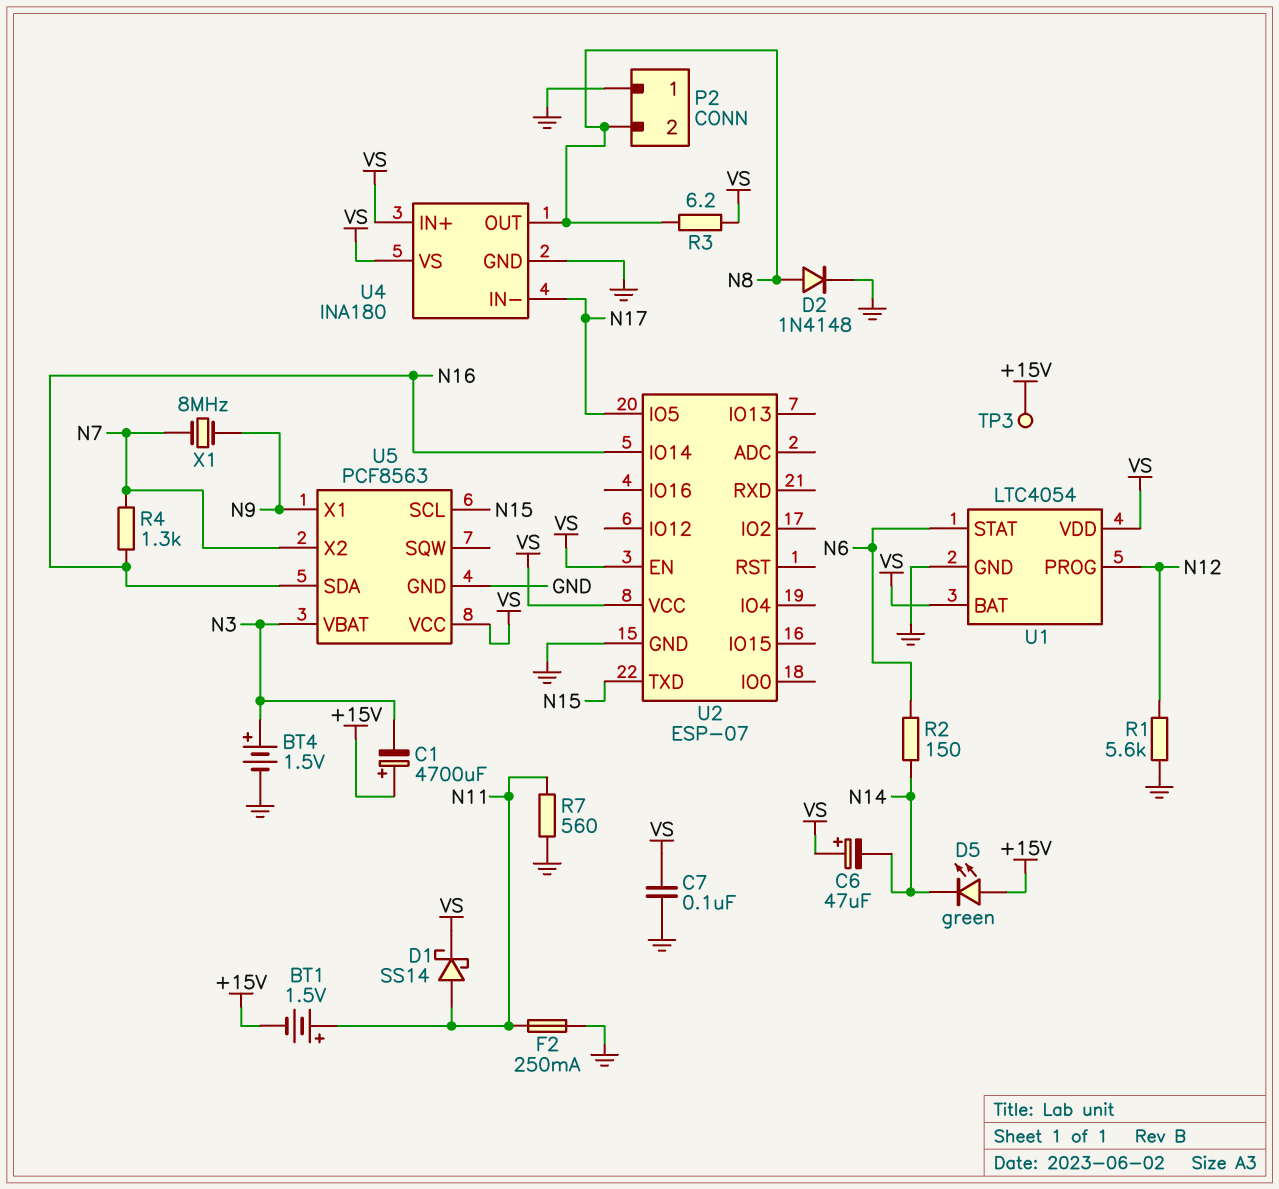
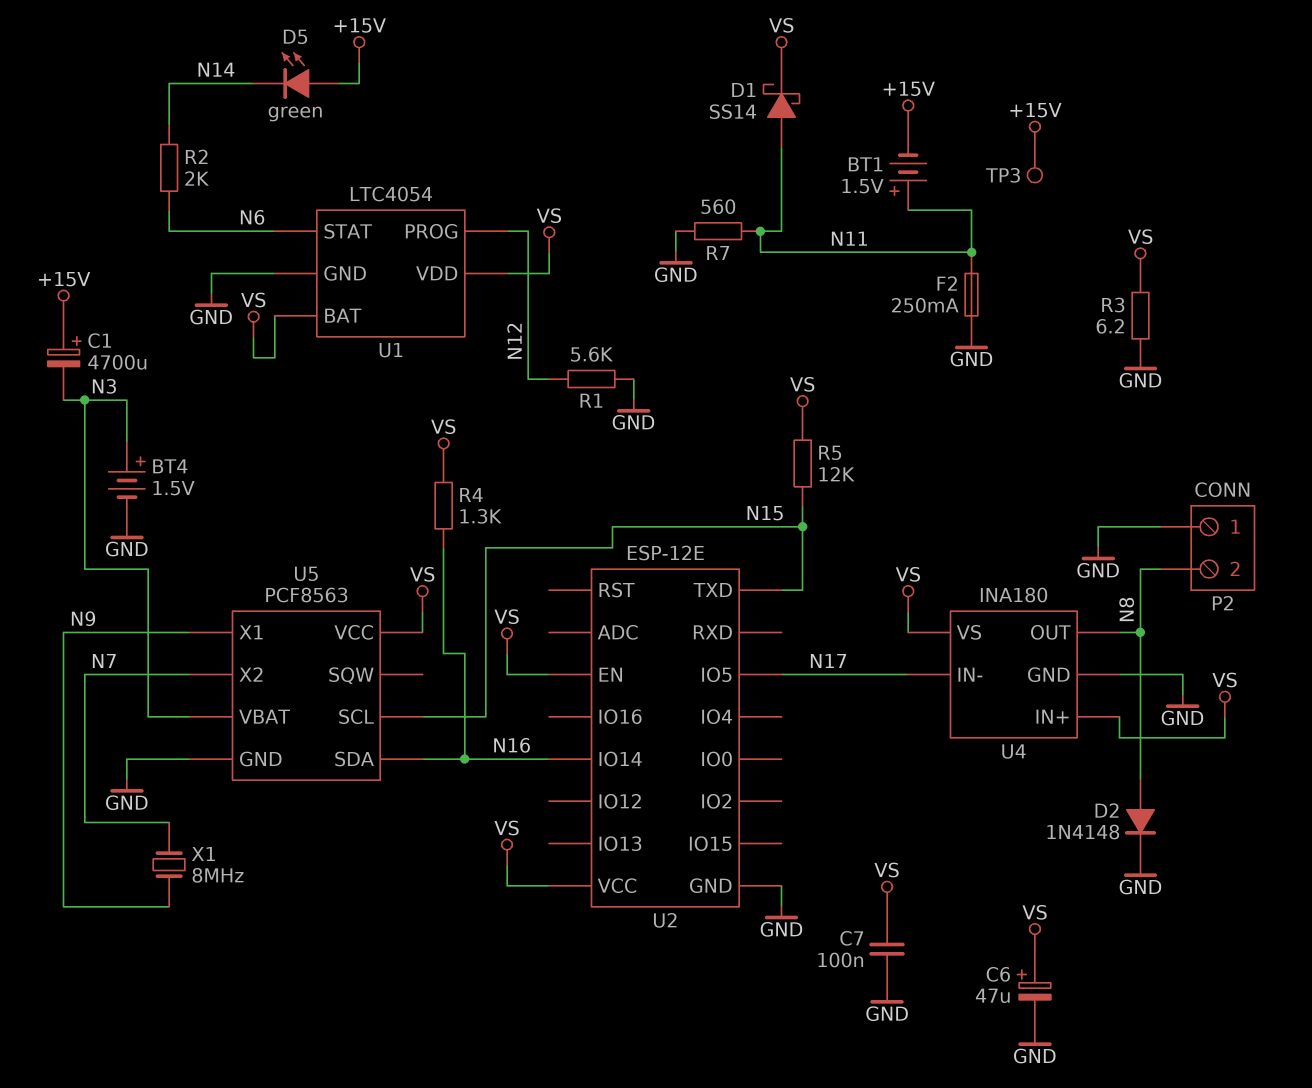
C6: 47uF (plus VS, minus N14) -> 47uF (plus VS, minus GND)
R2: 150 (N6, N14) -> 2k (N6, N14)
R3: 6.2 (N8, VS) -> 6.2 (GND, VS)
R4: 1.3k (N7, N16) -> 1.3k (N16, VS)
R5: none -> 12k (N15, VS)
U2: ESP-07 -> ESP-12E

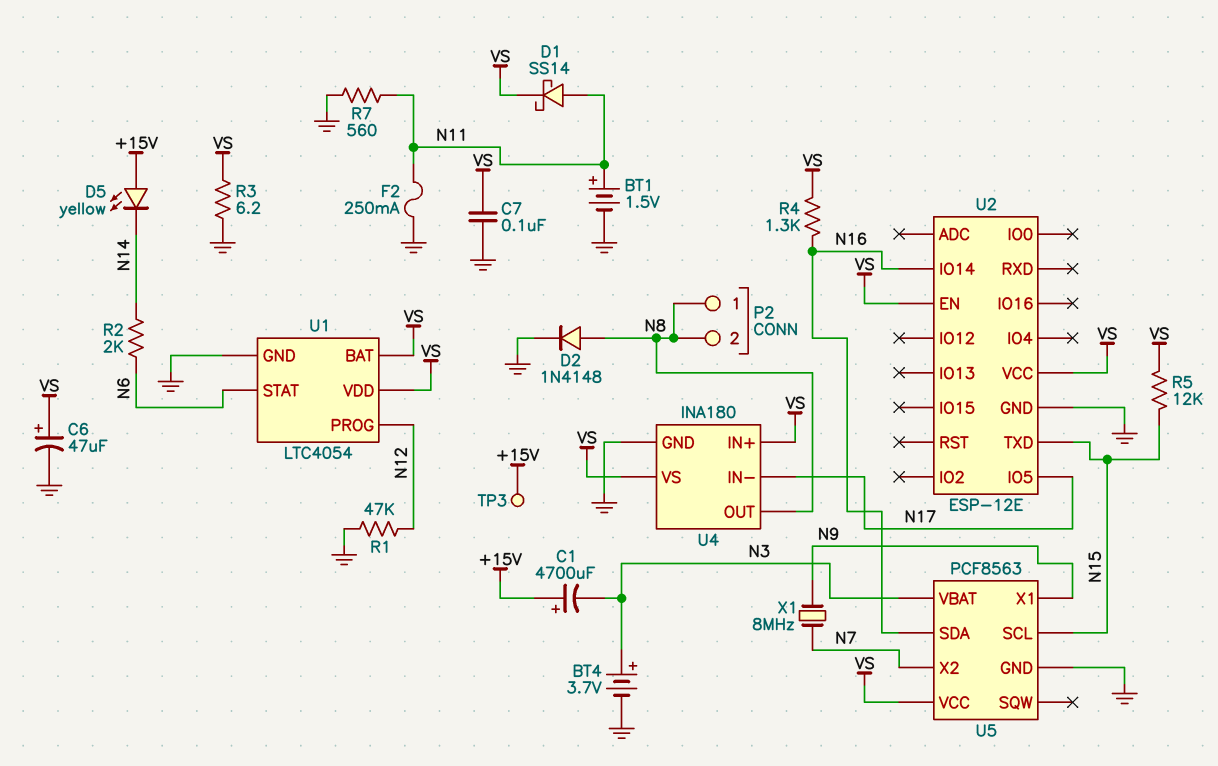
BT1: 1.5V (plus N11, minus +15V) -> 1.5V (plus N11, minus GND)
BT4: 1.5V (plus N3, minus GND) -> 3.7V (plus N3, minus GND)
D5: LED green (A +15V, K N14) -> LED yellow (A +15V, K N14)
P2 pin 1: GND -> N8
R1: 5.6k (GND, N12) -> 47k (GND, N12)

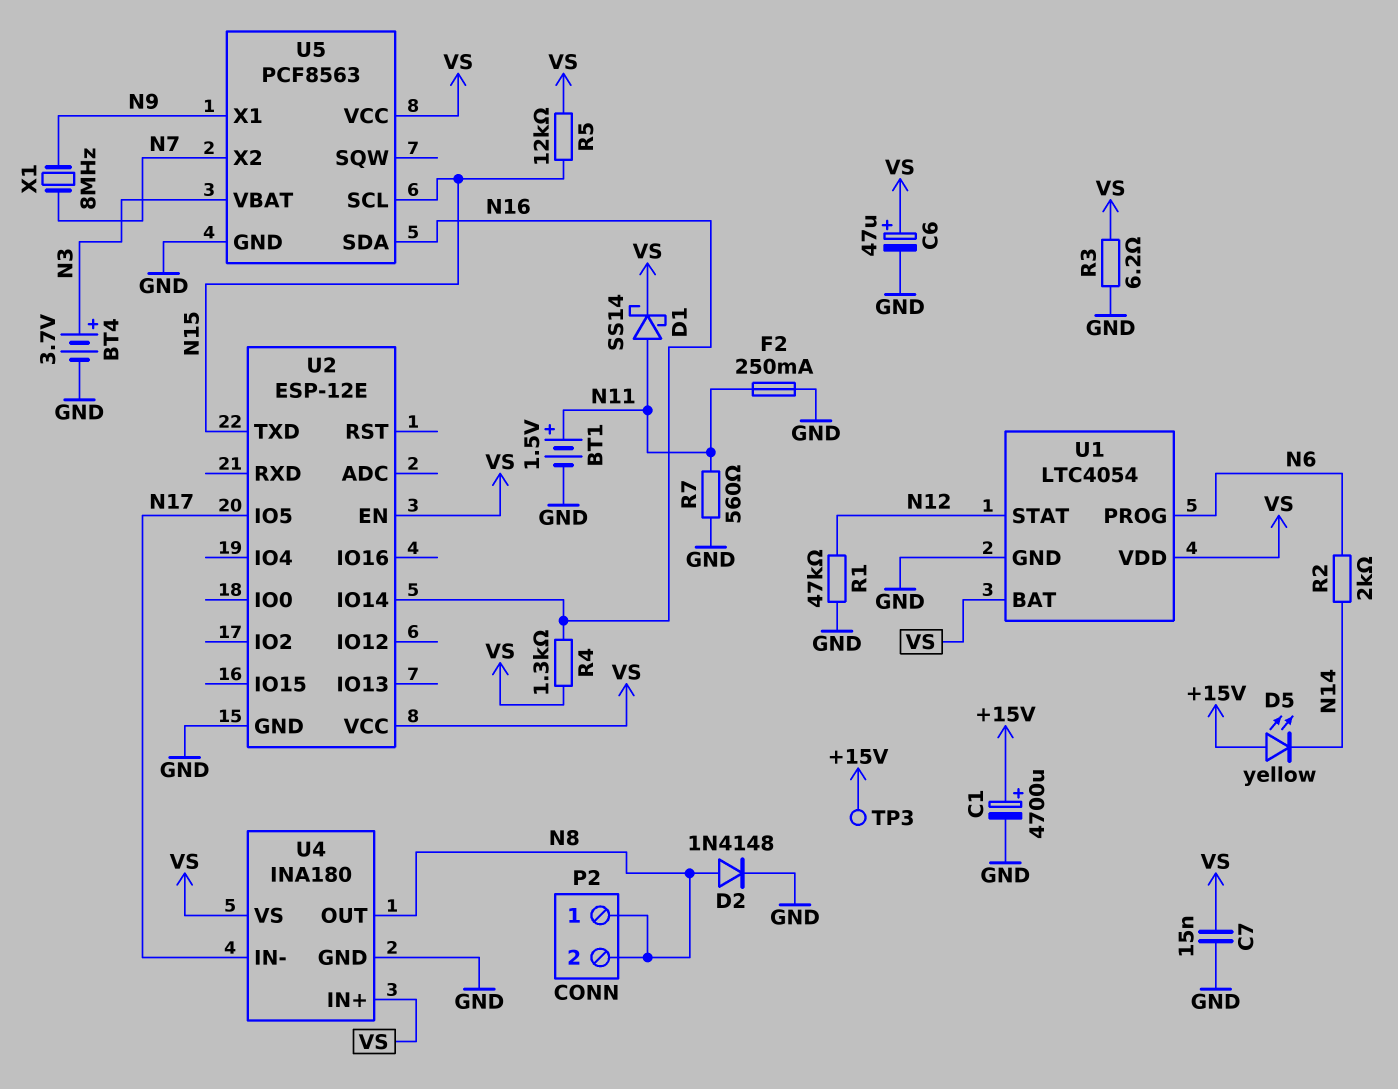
C1: 4700uF (plus +15V, minus N3) -> 4700uF (plus +15V, minus GND)
C7: 100nF (GND, VS) -> 15nF (GND, VS)
U1 pin PROG: N12 -> N6
U1 pin STAT: N6 -> N12

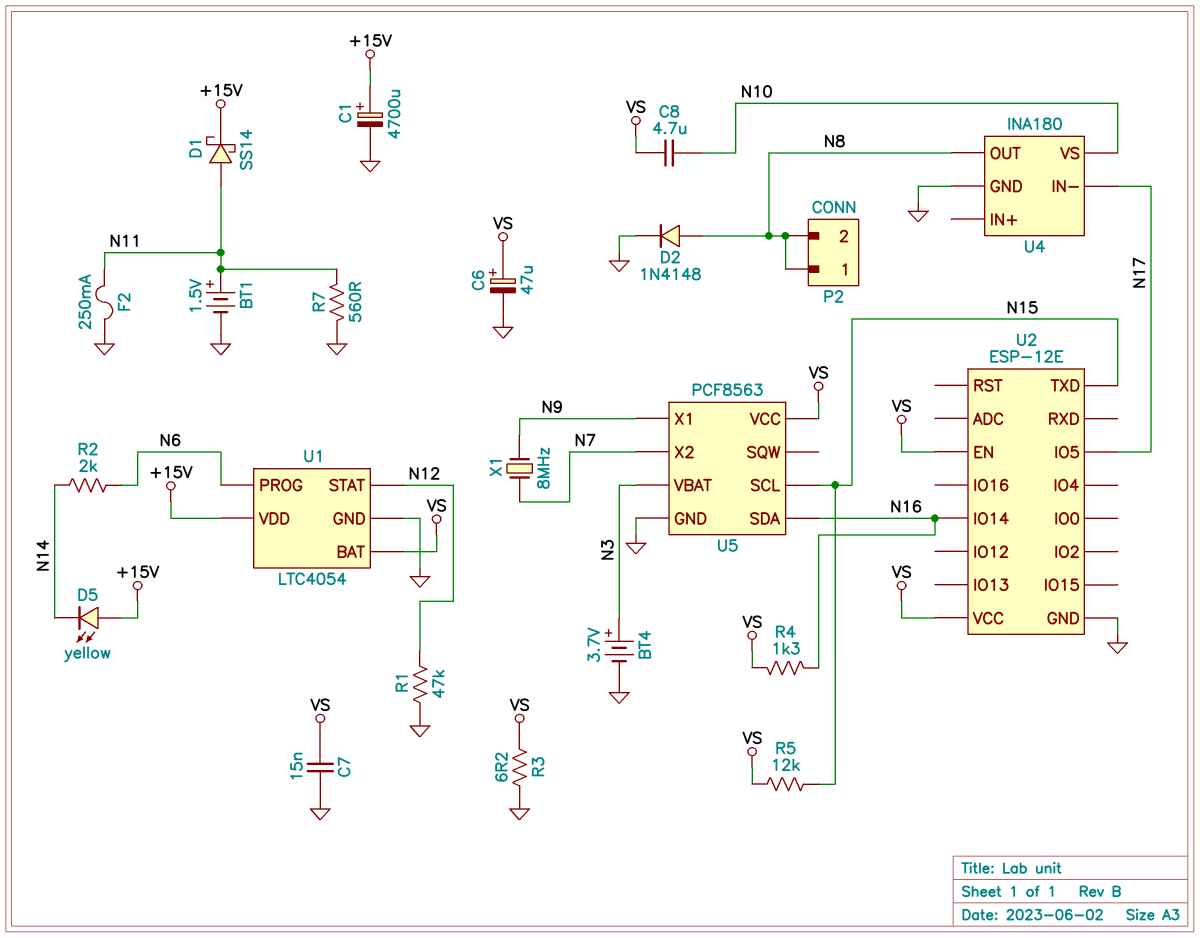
C8: none -> 4.7uF (N10, VS)
D1: schottky SS14 (A N11, K VS) -> schottky SS14 (A N11, K +15V)
TP3: test point (+15V) -> none
U1 pin VDD: VS -> +15V
U4 pin IN+: VS -> none
U4 pin VS: VS -> N10

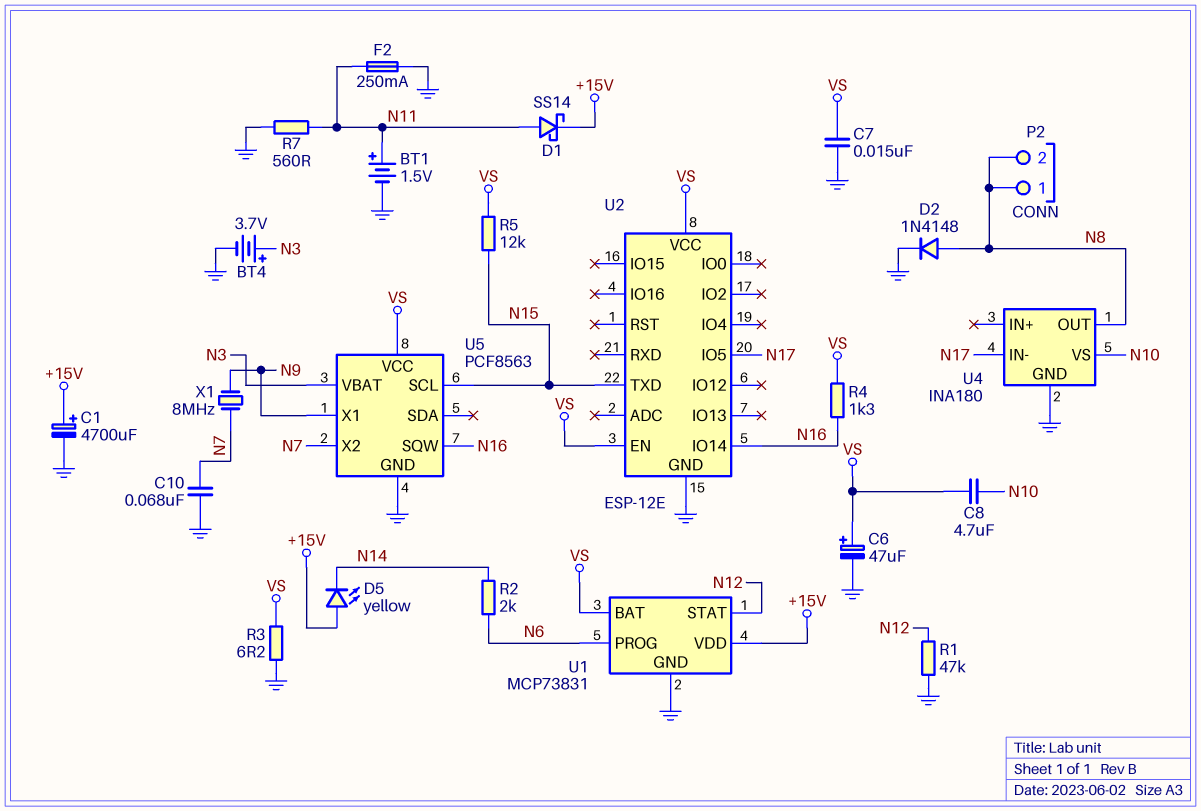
C10: none -> 68nF (GND, N7)
U1: LTC4054 -> MCP73831
U5 pin SDA: N16 -> none
U5 pin SQW: none -> N16

